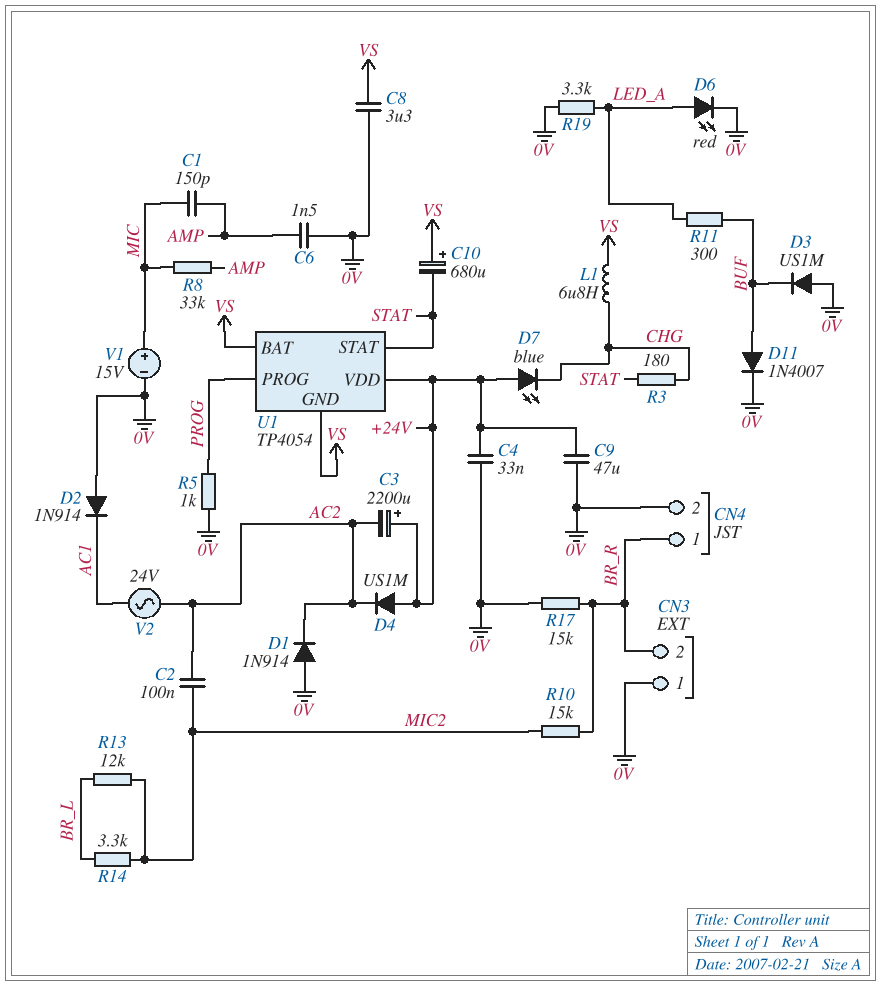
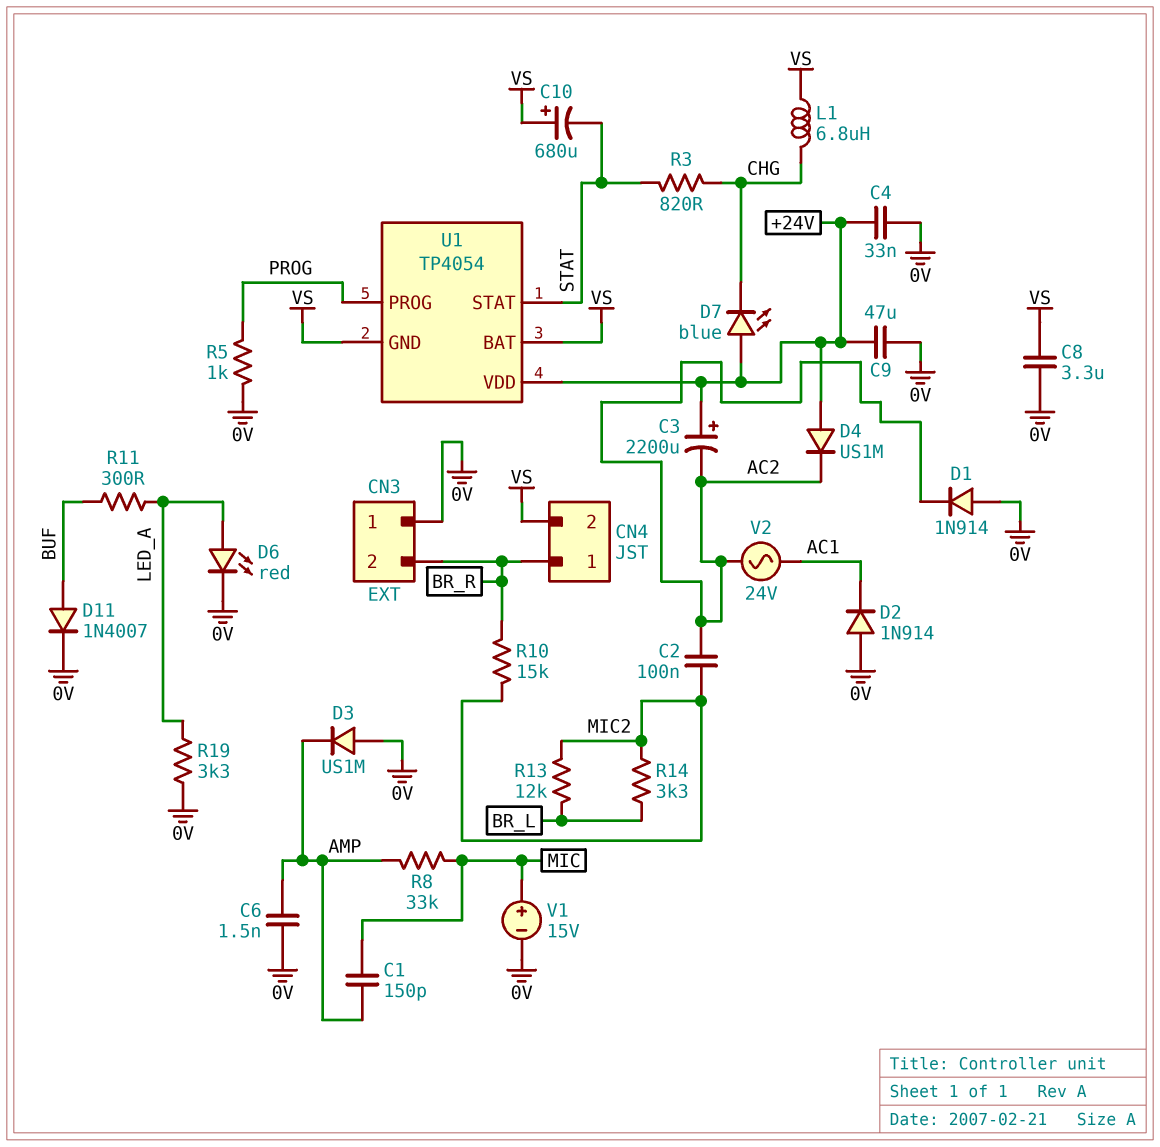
CN4 pin 2: 0V -> VS
D3: diode US1M (A 0V, K BUF) -> diode US1M (A 0V, K AMP)
R3: 180 (CHG, STAT) -> 820 (CHG, STAT)
R17: 15k (0V, BR_R) -> none

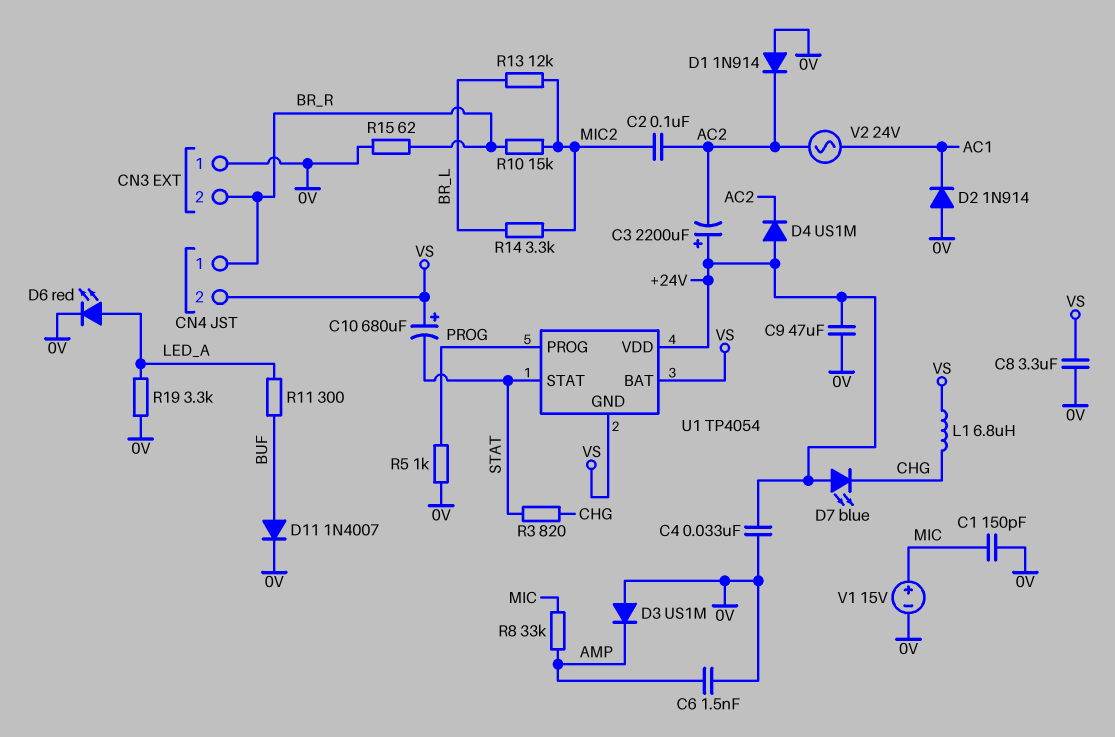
C1: 150pF (AMP, MIC) -> 150pF (0V, MIC)
R15: none -> 62 (0V, BR_R)

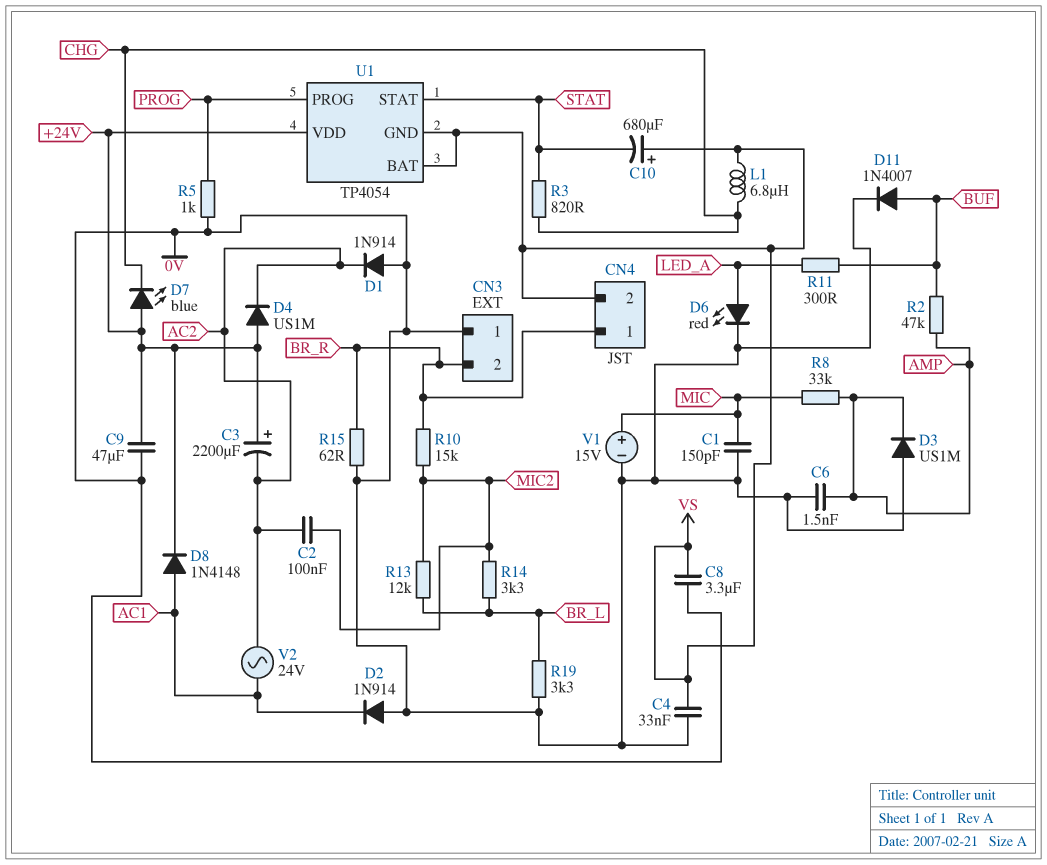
C4: 33nF (+24V, 0V) -> 33nF (0V, VS)
D8: none -> diode 1N4148 (A AC1, K +24V)
R2: none -> 47k (AMP, BUF)
R19: 3.3k (0V, LED_A) -> 3.3k (0V, BR_L)

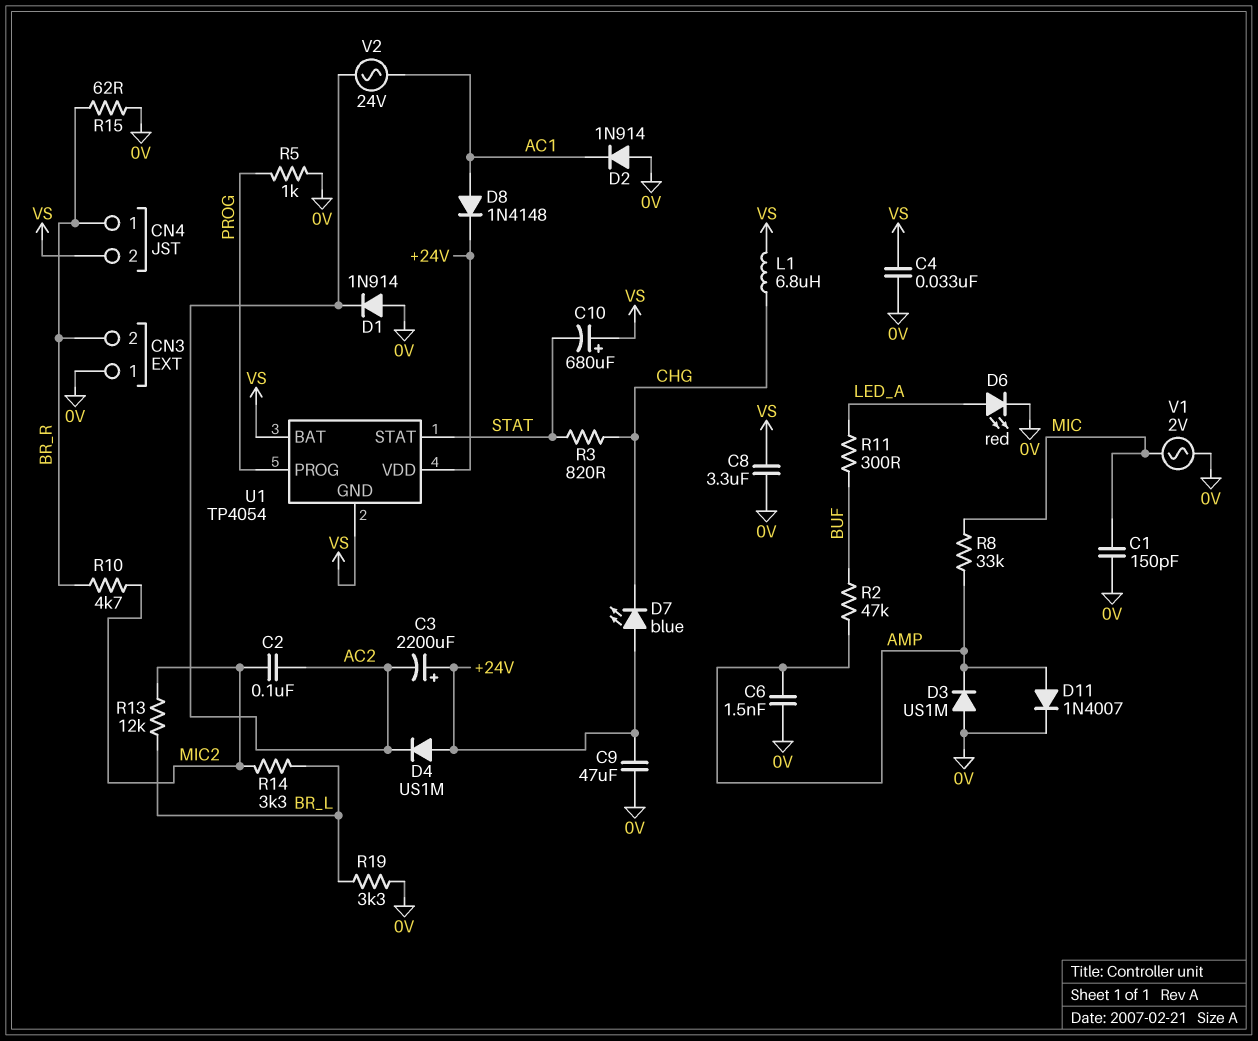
D11: diode 1N4007 (A BUF, K 0V) -> diode 1N4007 (A AMP, K 0V)
R10: 15k (BR_R, MIC2) -> 4.7k (BR_R, MIC2)
V1: 15V (plus MIC, minus 0V) -> AC 2V (0V, MIC)

